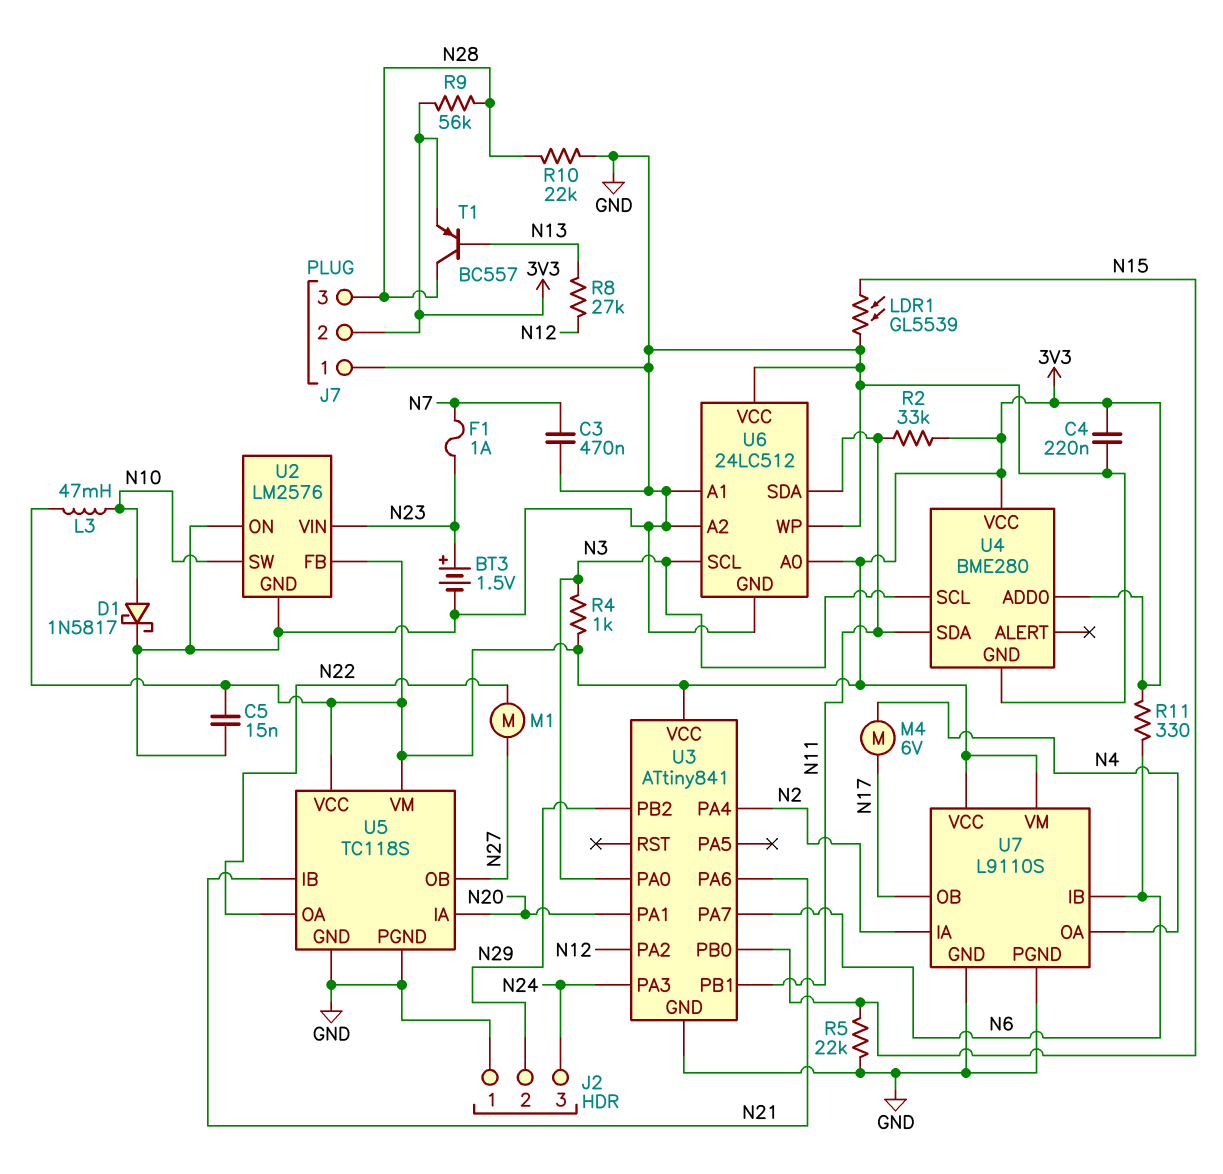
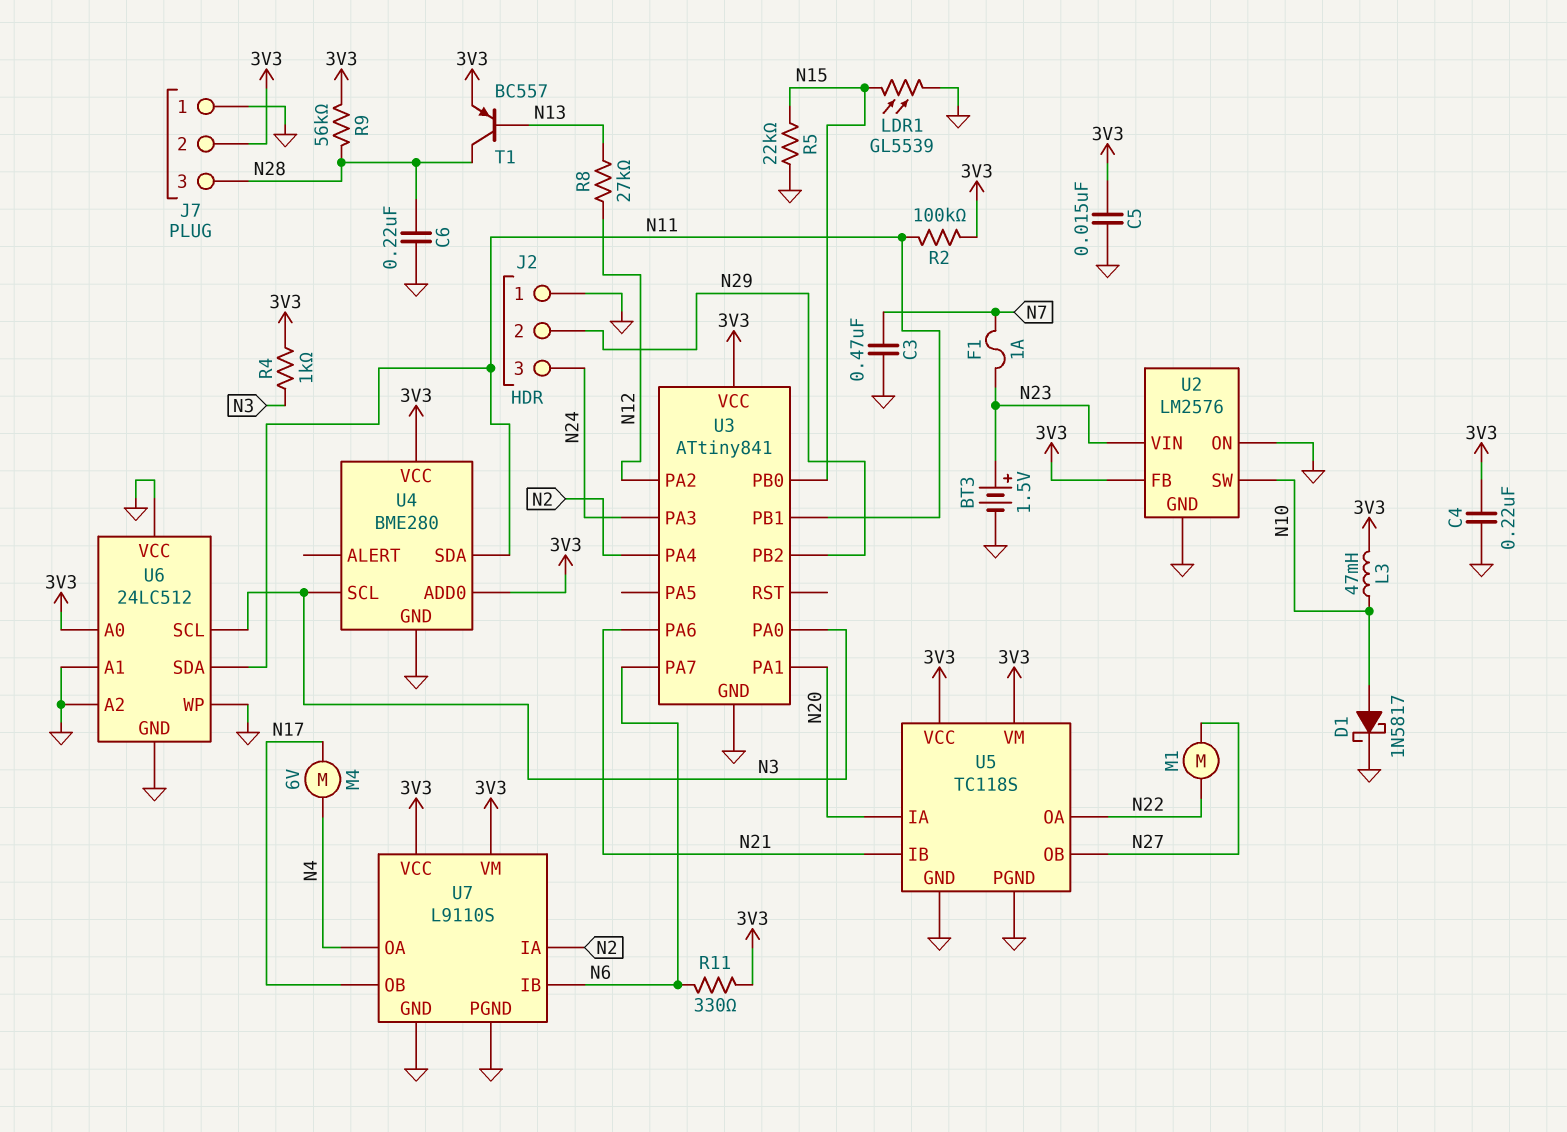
C6: none -> 220nF (GND, N28)
R2: 33k (3V3, N11) -> 100k (3V3, N11)
R10: 22k (GND, N28) -> none

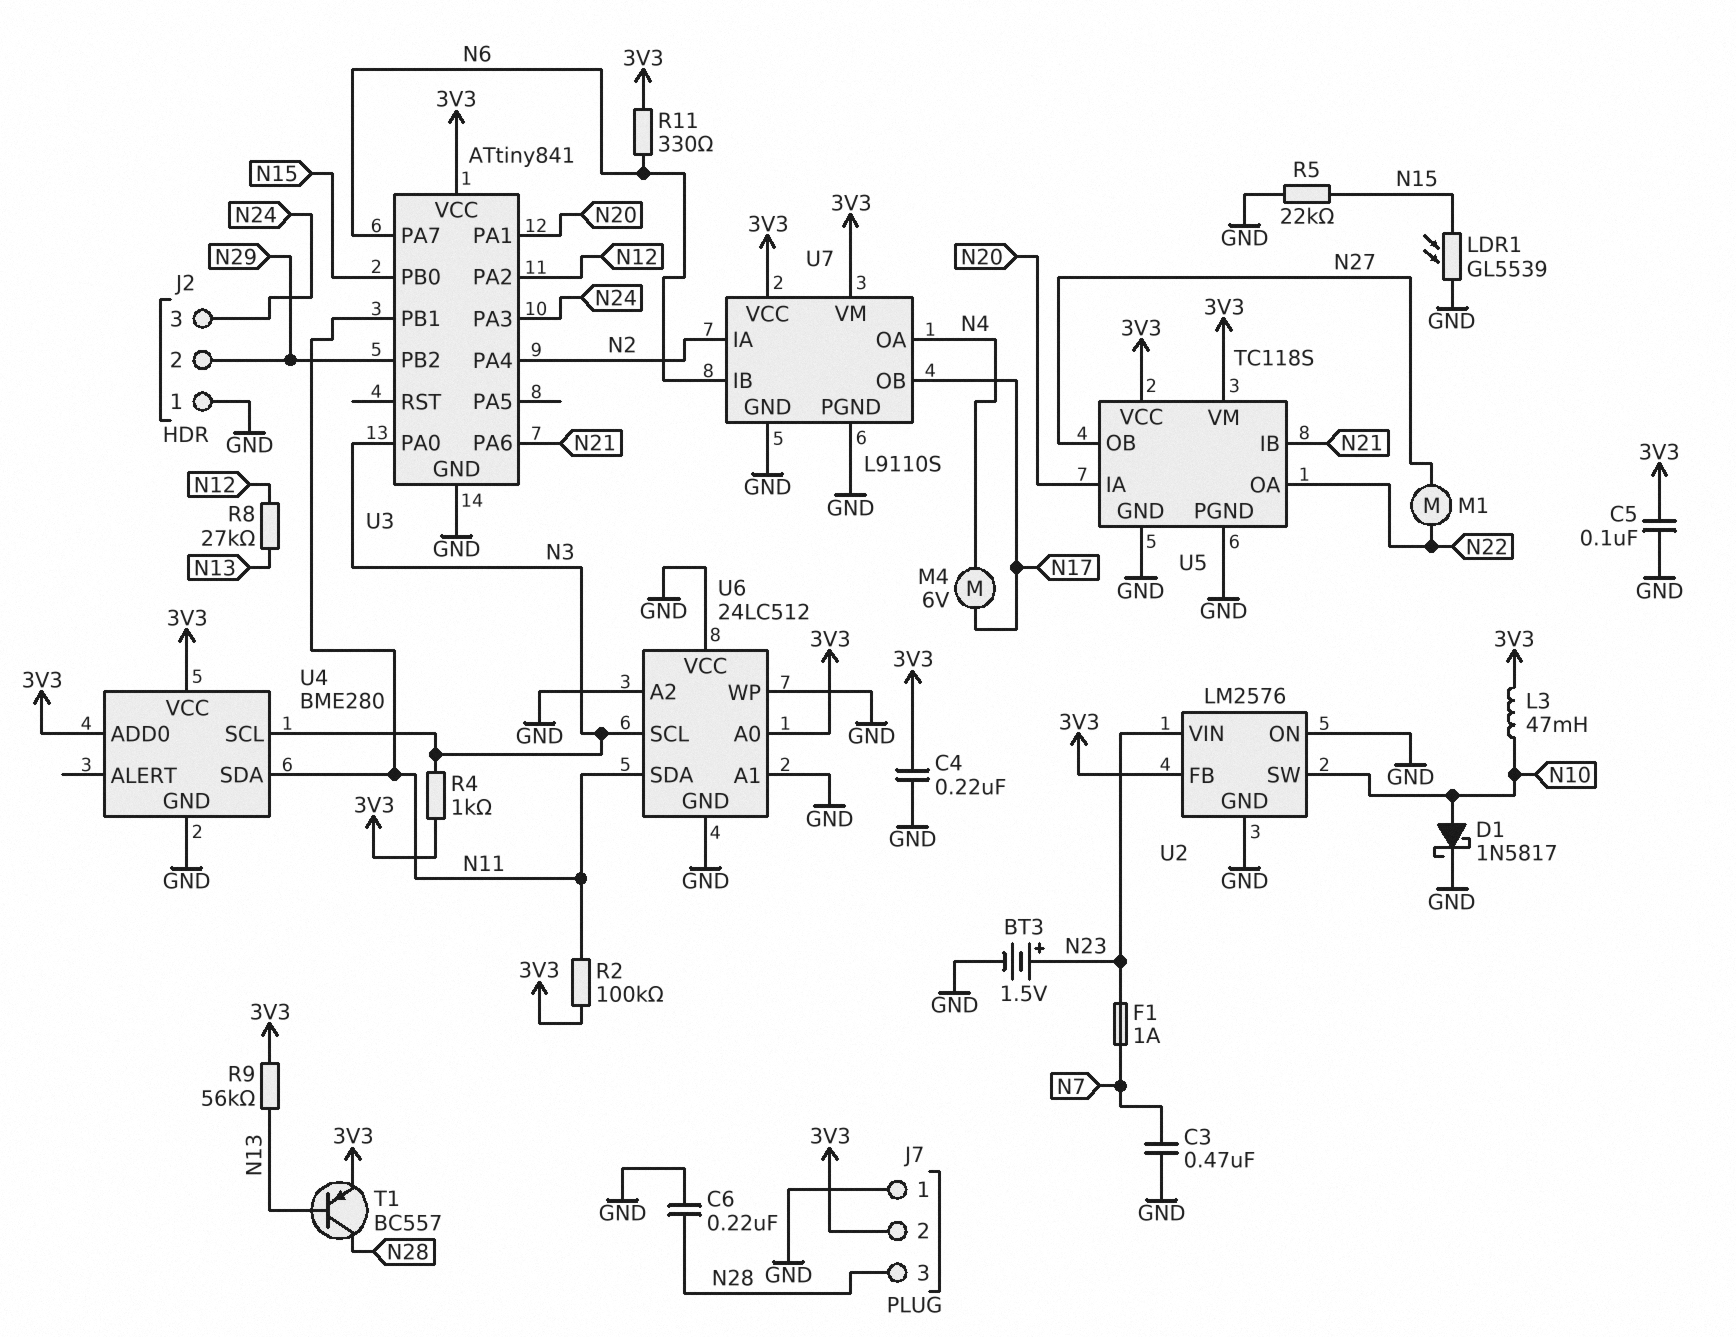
C5: 15nF (3V3, GND) -> 100nF (3V3, GND)
R9: 56k (3V3, N28) -> 56k (3V3, N13)

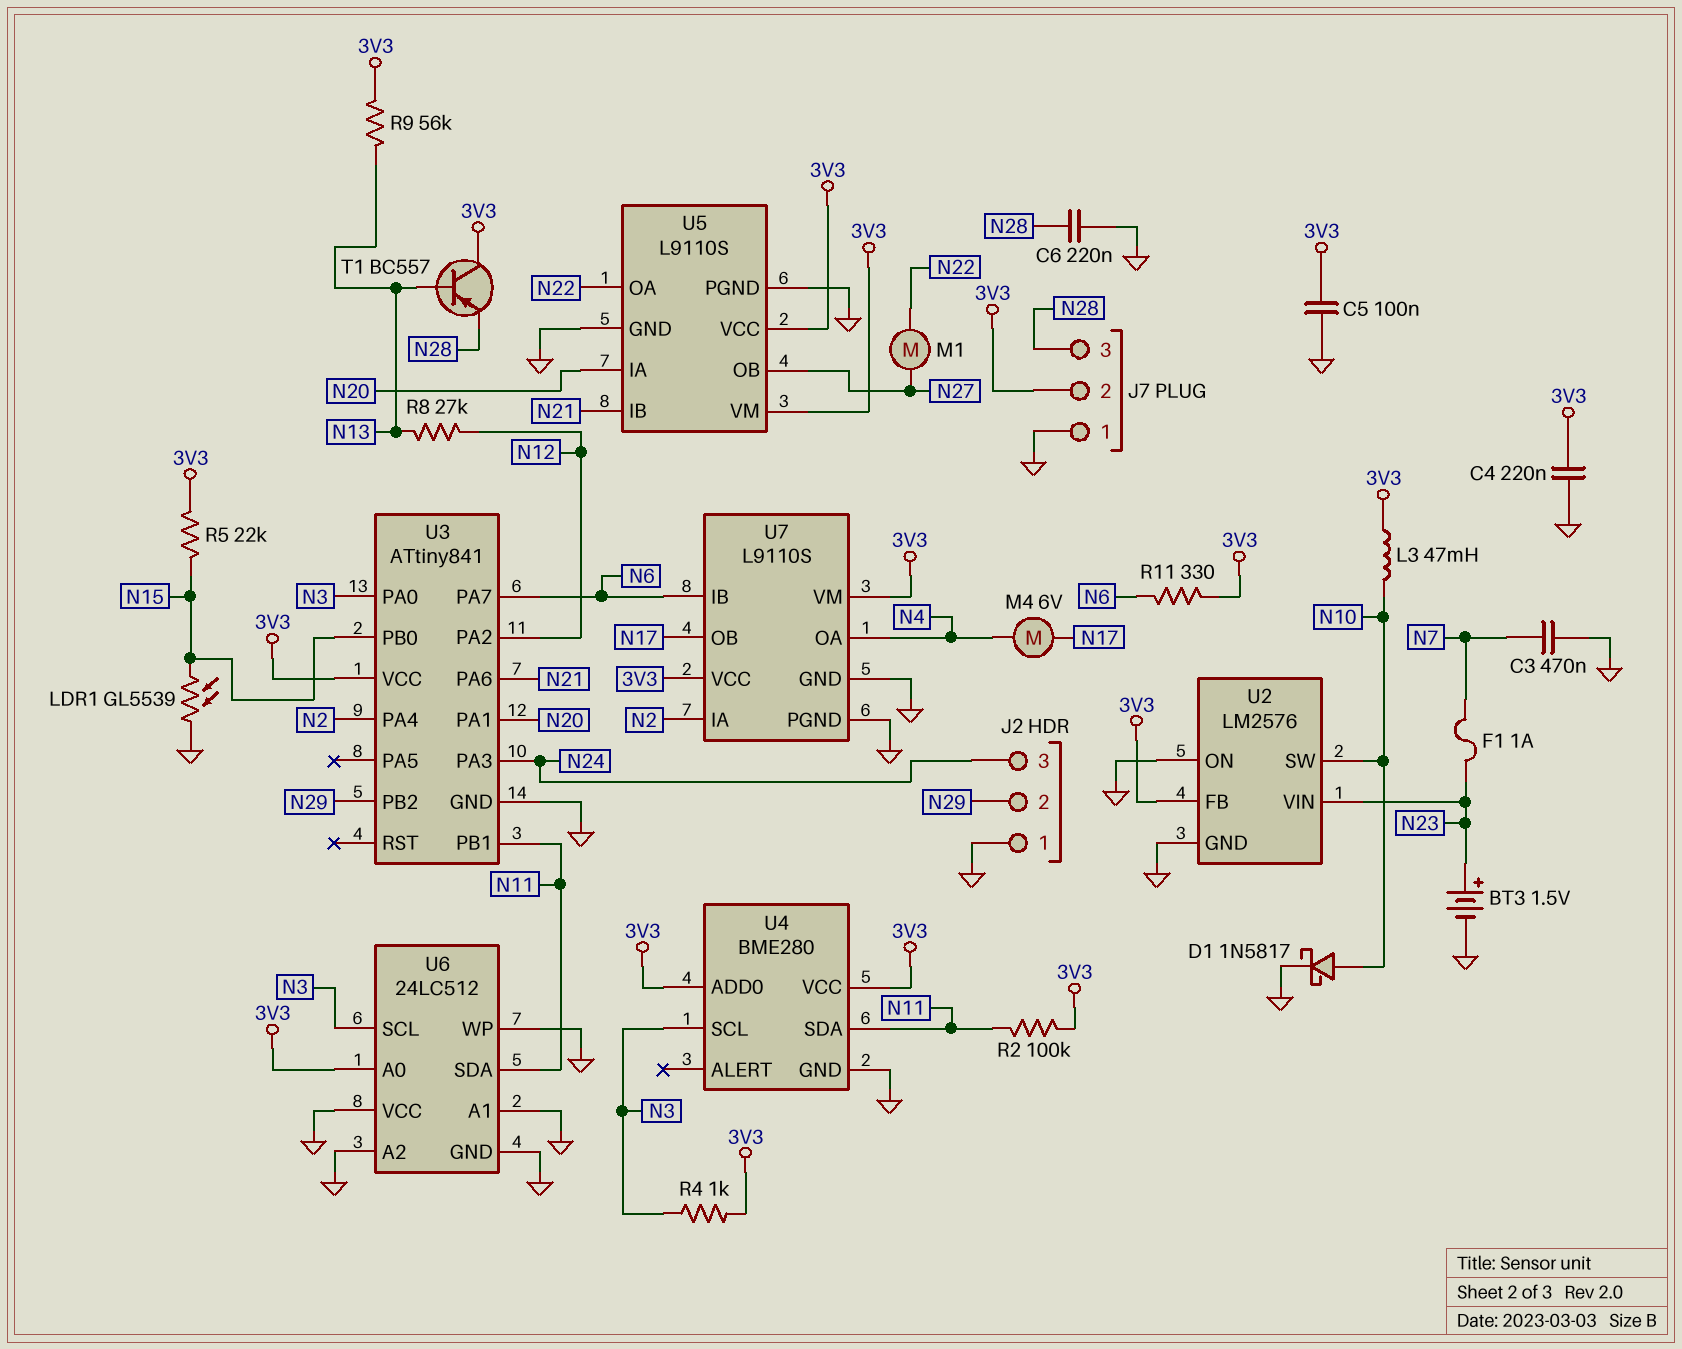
R5: 22k (GND, N15) -> 22k (3V3, N15)
T1: PNP BC557 (B N13, C N28, E 3V3) -> PNP BC557 (B N13, C 3V3, E N28)
U5: TC118S -> L9110S

